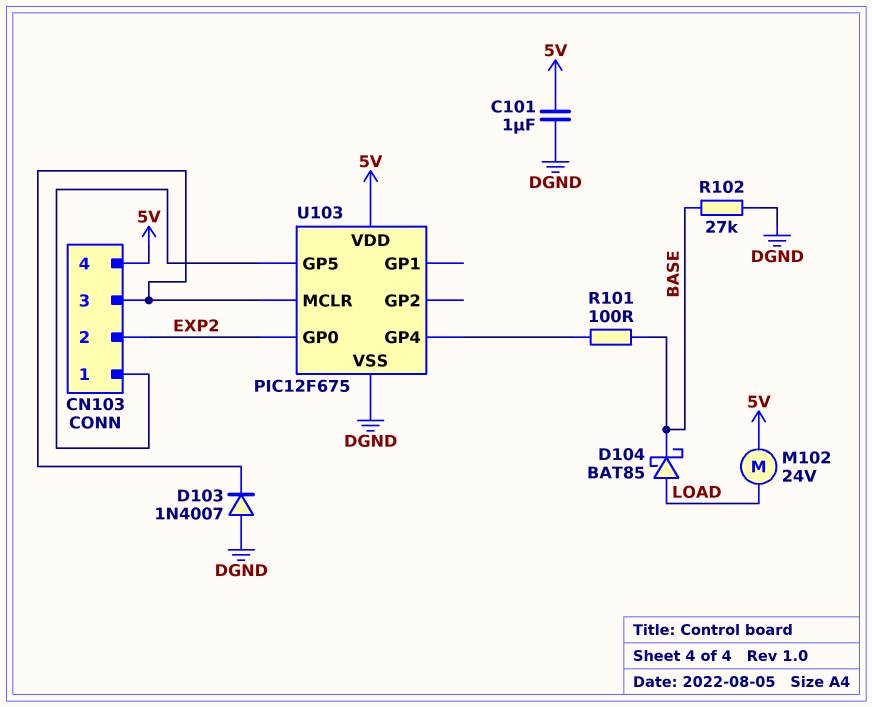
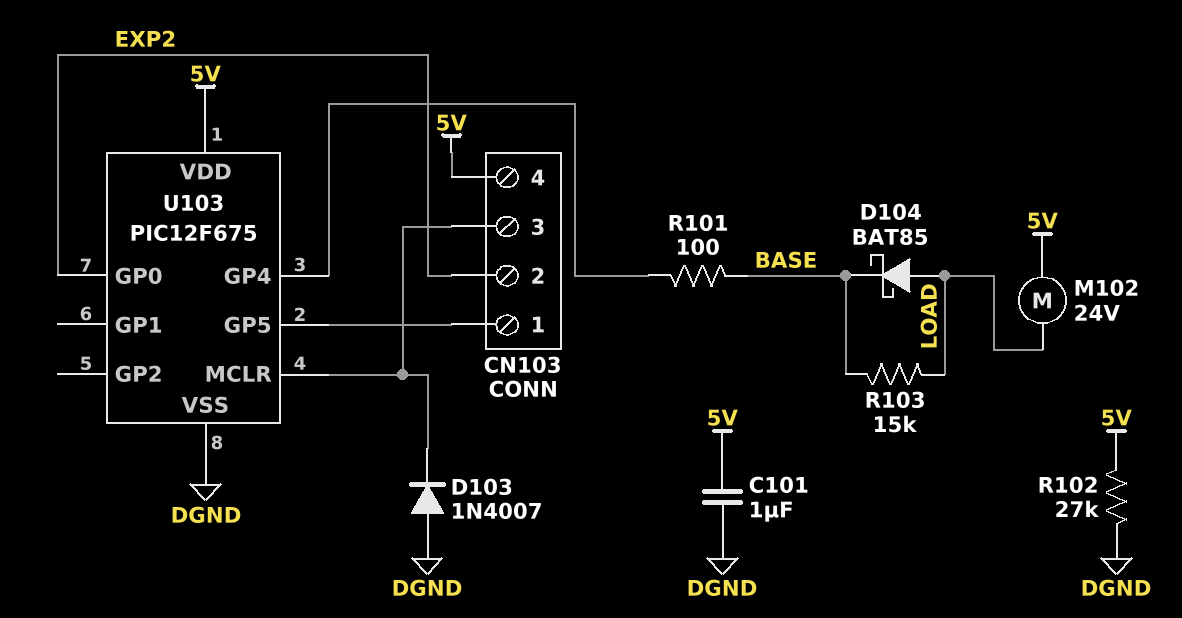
R102: 27k (BASE, DGND) -> 27k (5V, DGND)
R103: none -> 15k (BASE, LOAD)

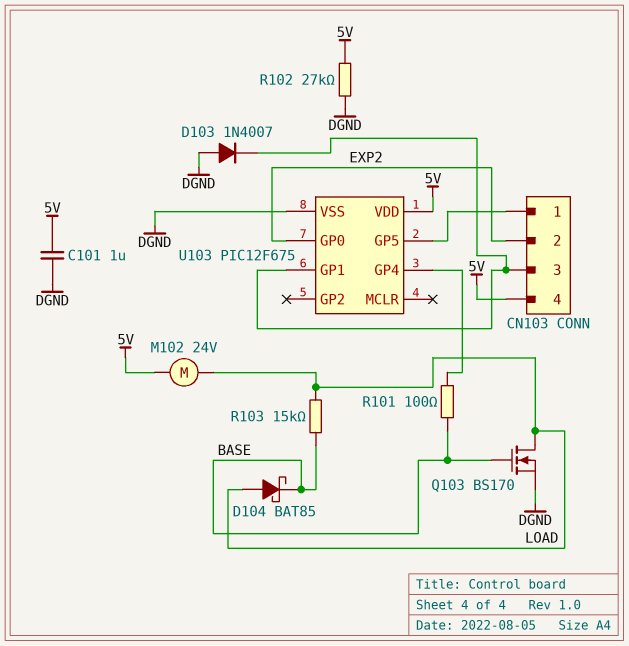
Q103: none -> NMOS BS170 (G BASE, D LOAD, S DGND)
U103 pin GP1: none -> CN103/3
U103 pin MCLR: CN103/3 -> none

